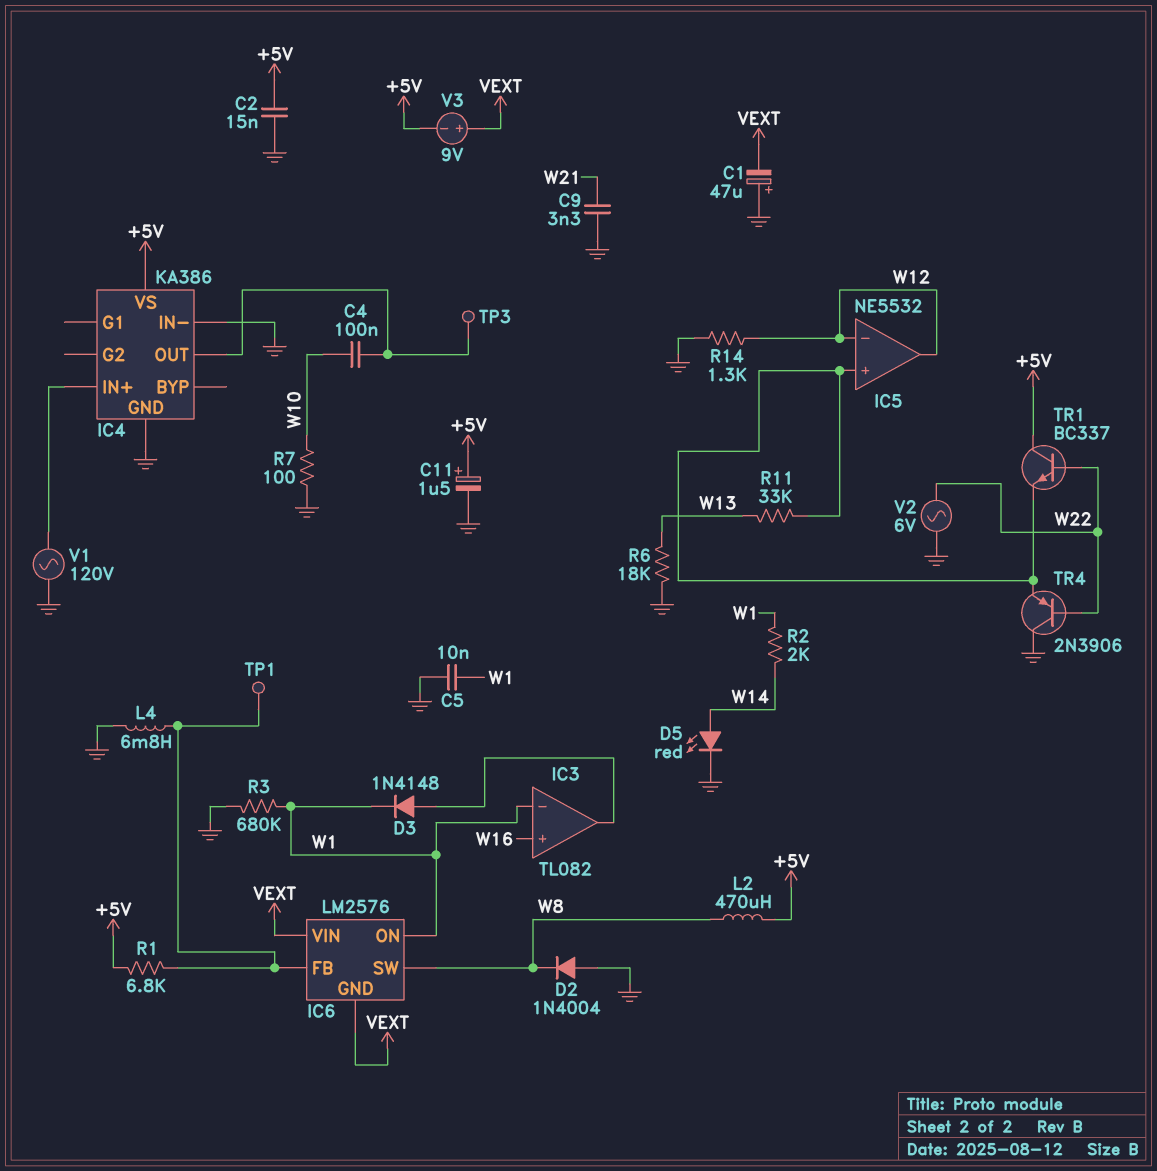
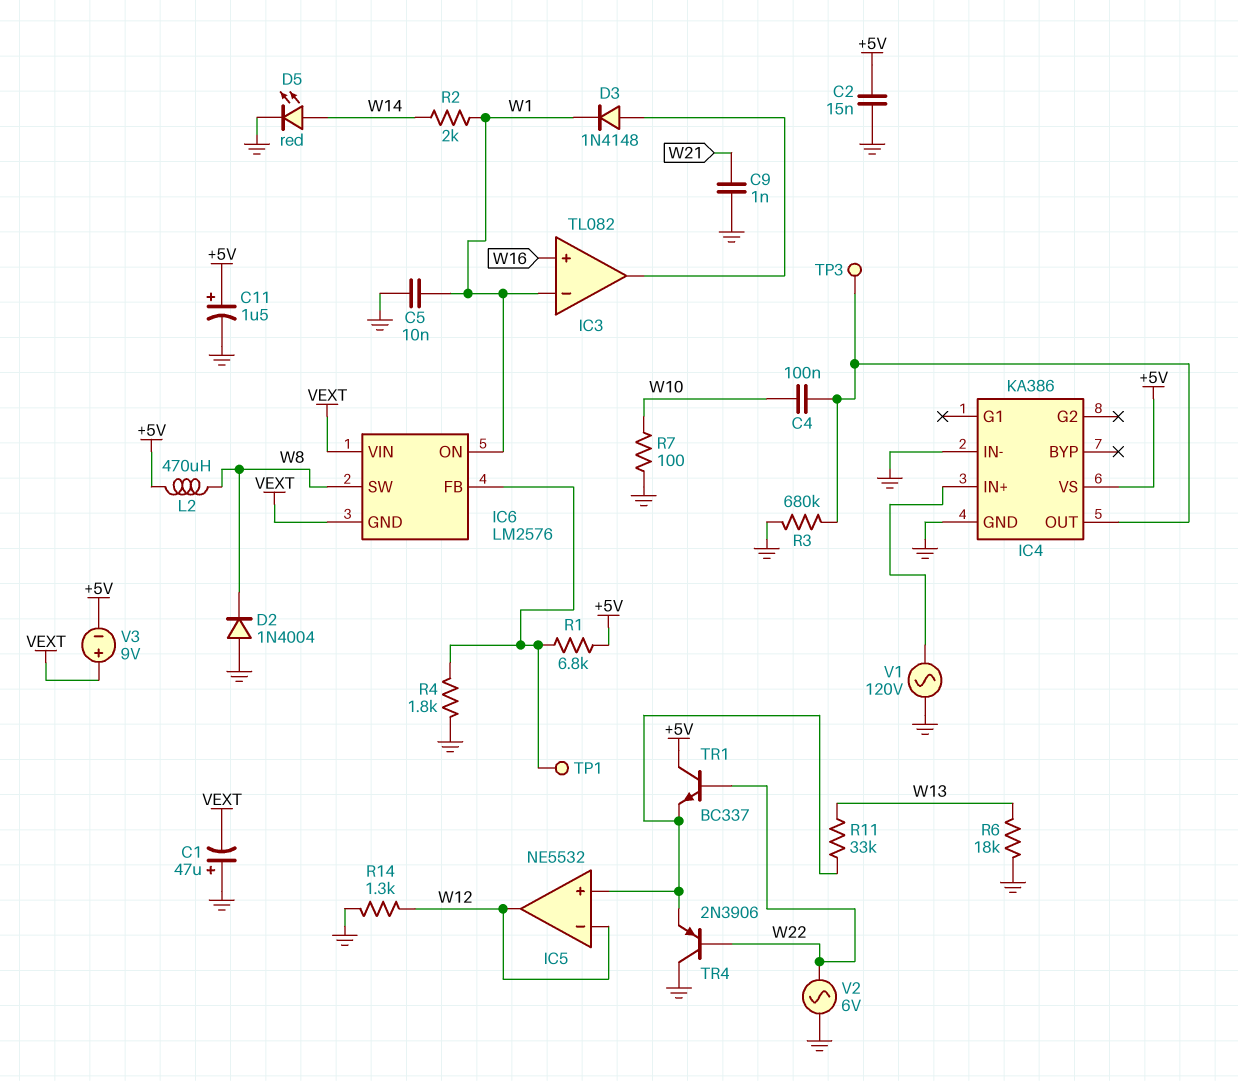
C9: 3.3nF (GND, W21) -> 1nF (GND, W21)
L4: 6.8mH (GND, IC6/FB) -> none
R3: 680k (GND, W1) -> 680k (GND, IC4/OUT)
R4: none -> 1.8k (GND, IC6/FB)

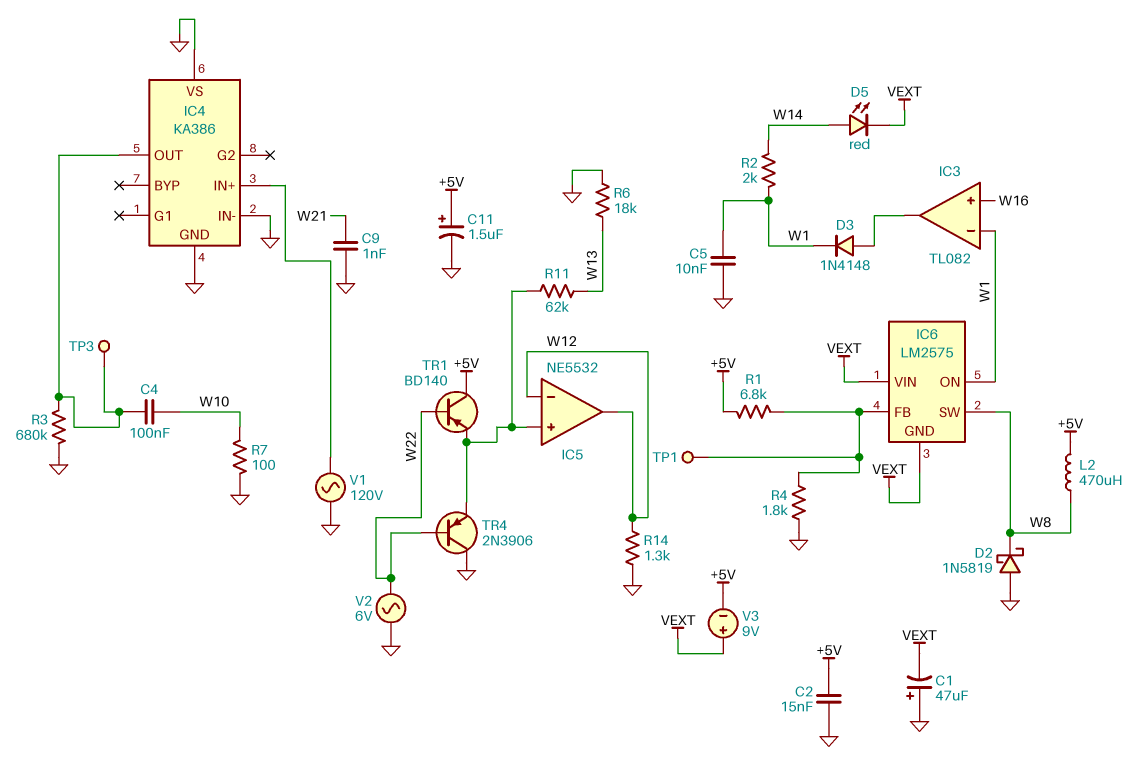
D2: diode 1N4004 (A GND, K W8) -> schottky 1N5819 (A GND, K W8)
D5: LED red (A W14, K GND) -> LED red (A W14, K VEXT)
IC4 pin VS: +5V -> GND
IC6: LM2576 -> LM2575
R11: 33k (IC5/in+, W13) -> 62k (IC5/in+, W13)
TR1: NPN BC337 (B W22, C +5V, E IC5/in+) -> PNP BD140 (B W22, C +5V, E IC5/in+)

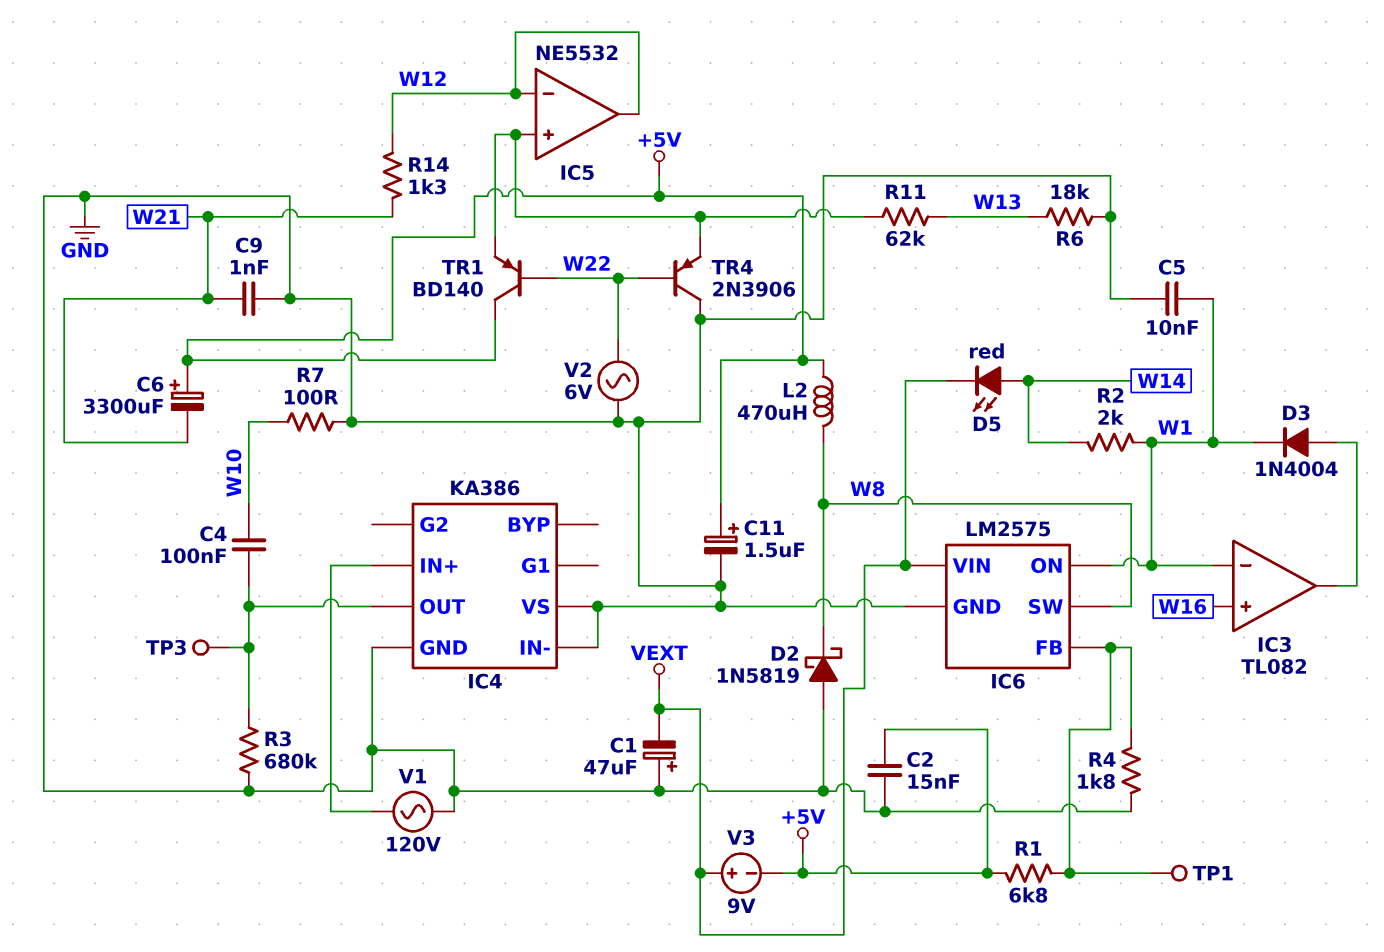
C6: none -> 3300uF (plus +5V, minus W21)
D3: diode 1N4148 (A IC3/out, K W1) -> diode 1N4004 (A IC3/out, K W1)
IC6 pin GND: VEXT -> GND
R14: 1.3k (GND, W12) -> 1.3k (W12, W21)

